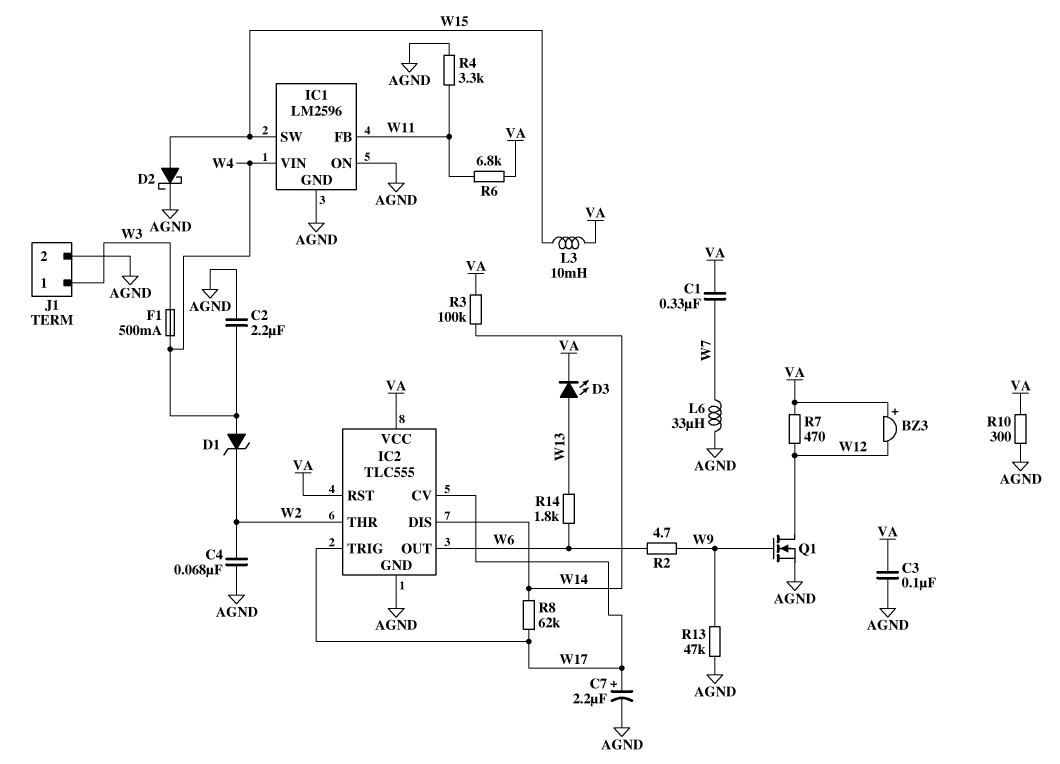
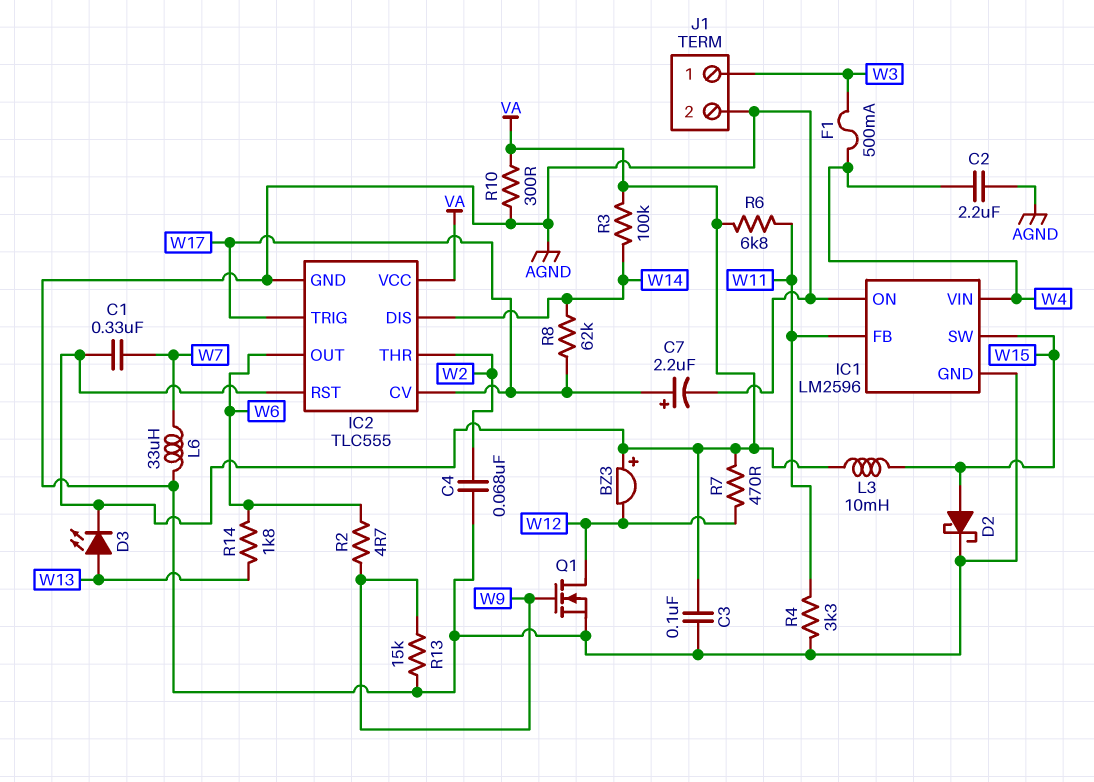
D1: zener (A W4, K W2) -> none
R13: 47k (AGND, W9) -> 15k (AGND, W9)

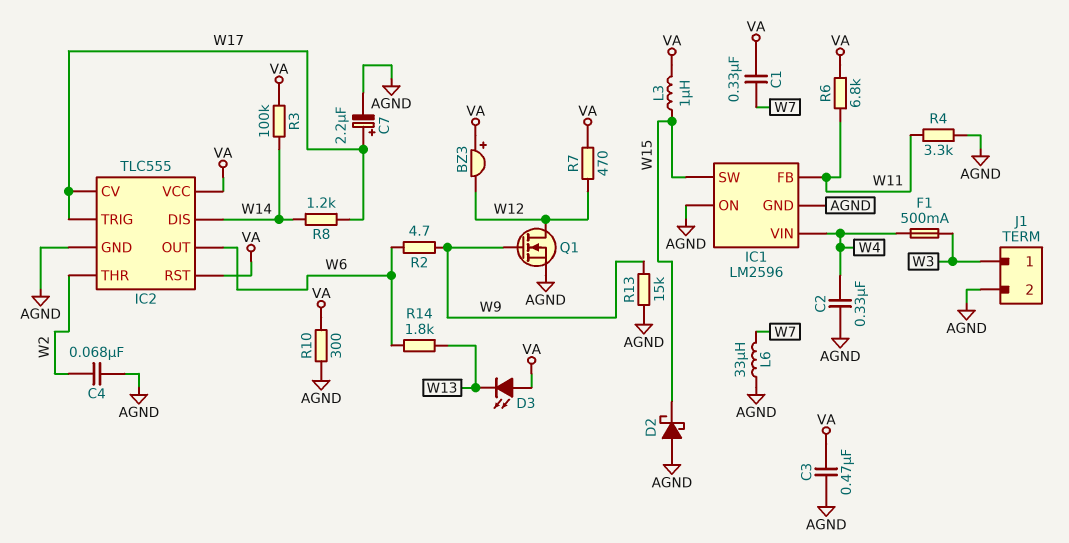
C2: 2.2uF (AGND, W4) -> 330nF (AGND, W4)
C3: 100nF (AGND, VA) -> 470nF (AGND, VA)
D2: schottky (A W15, K AGND) -> schottky (A AGND, K W15)
D3: LED (A W13, K VA) -> LED (A VA, K W13)
L3: 10mH (VA, W15) -> 1uH (VA, W15)
R8: 62k (W14, W17) -> 1.2k (W14, W17)

